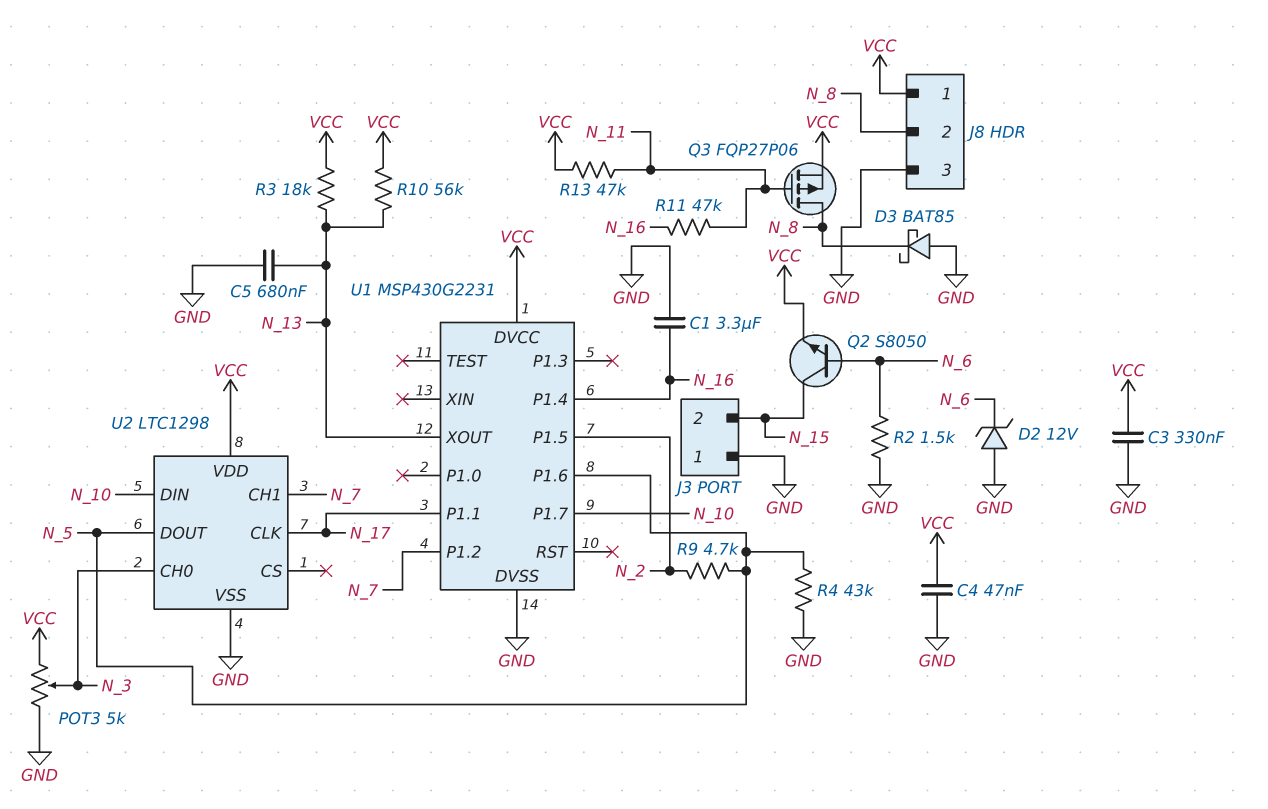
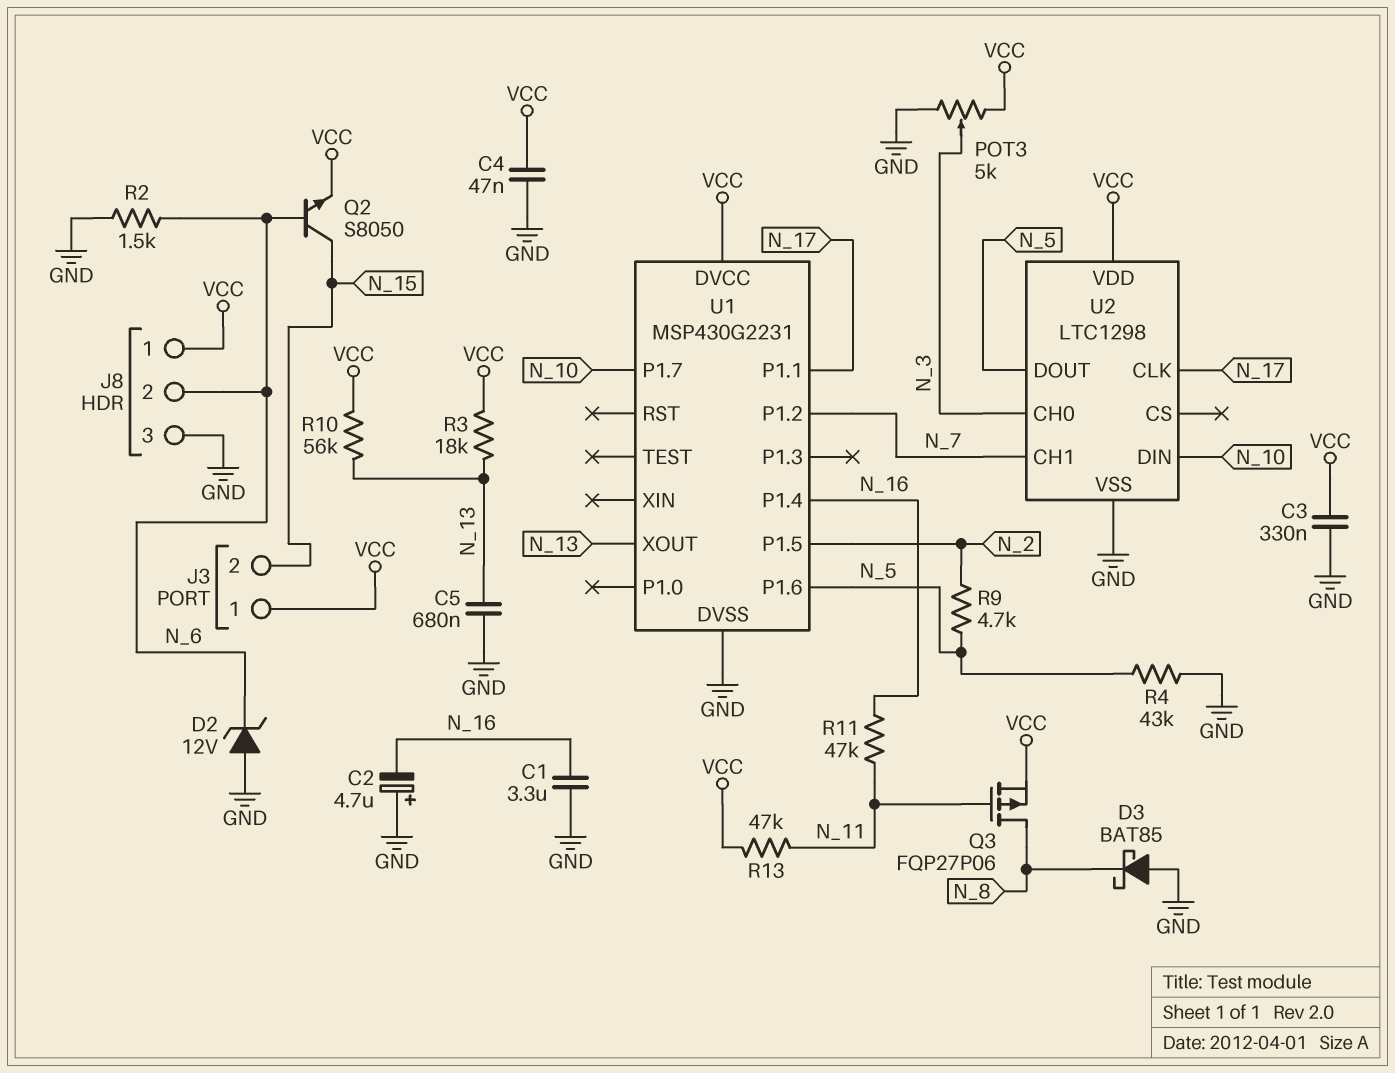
C2: none -> 4.7uF (plus GND, minus N_16)
J3 pin 1: GND -> VCC
J8 pin 2: N_8 -> N_6

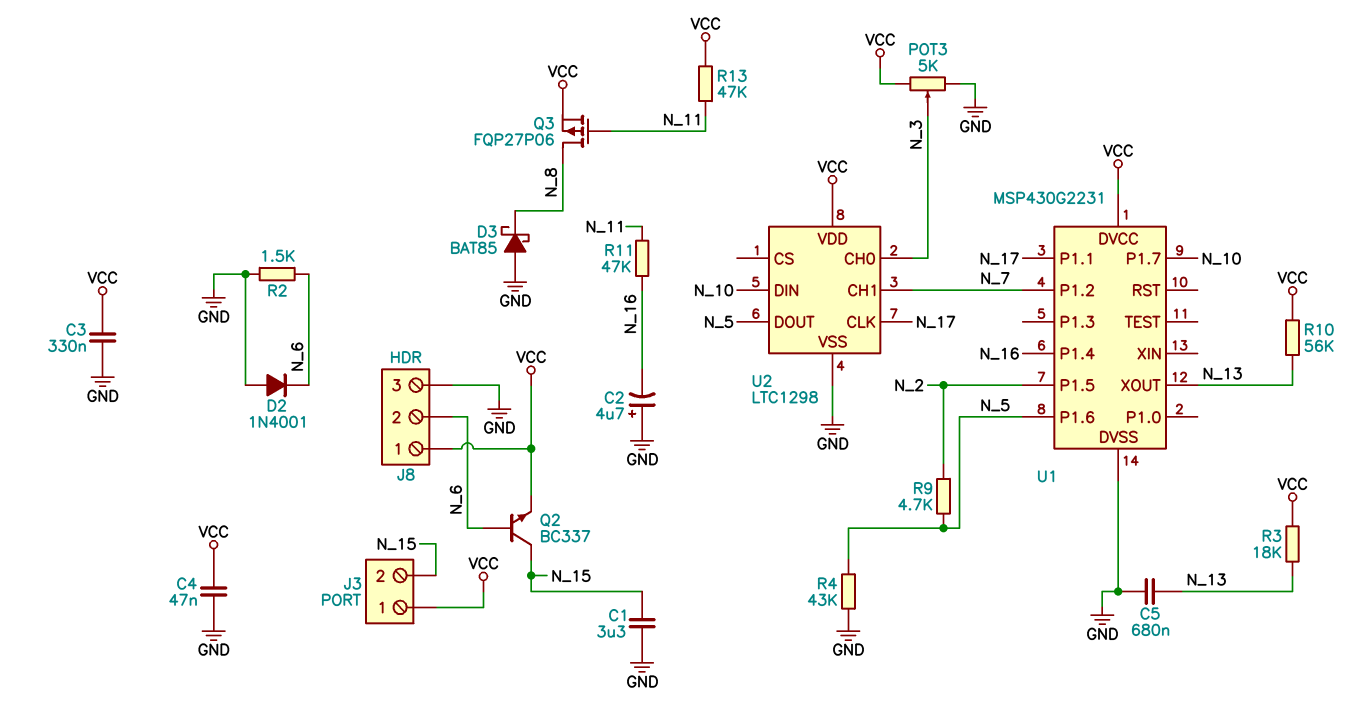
C1: 3.3uF (GND, N_16) -> 3.3uF (GND, N_15)
D2: zener 12V (A GND, K N_6) -> diode 1N4001 (A GND, K N_6)
Q2: NPN S8050 (B N_6, C N_15, E VCC) -> NPN BC337 (B N_6, C N_15, E VCC)

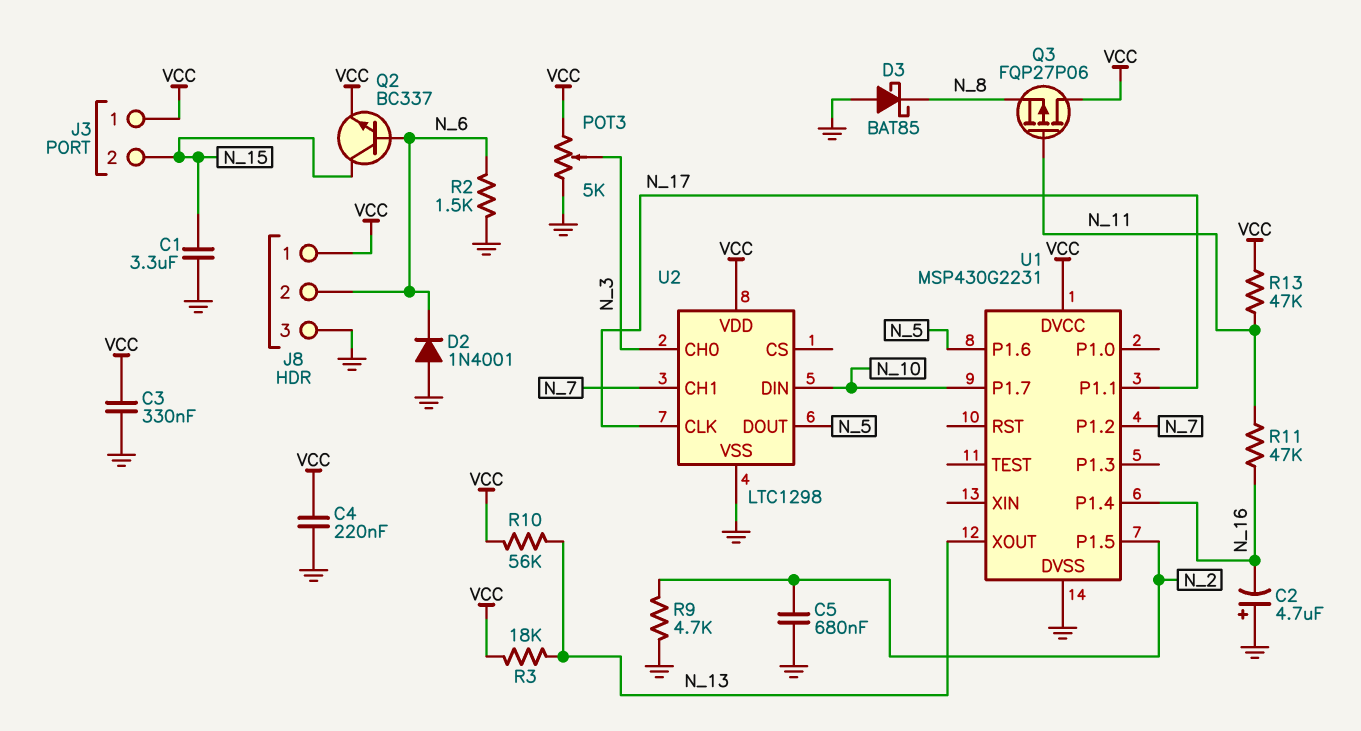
C4: 47nF (GND, VCC) -> 220nF (GND, VCC)
C5: 680nF (GND, N_13) -> 680nF (GND, N_2)
Q3: PMOS FQP27P06 (G N_11, D N_8, S VCC) -> PMOS FQP27P06 (G N_11, D VCC, S N_8)
R4: 43k (GND, N_5) -> none
R9: 4.7k (N_2, N_5) -> 4.7k (GND, N_2)

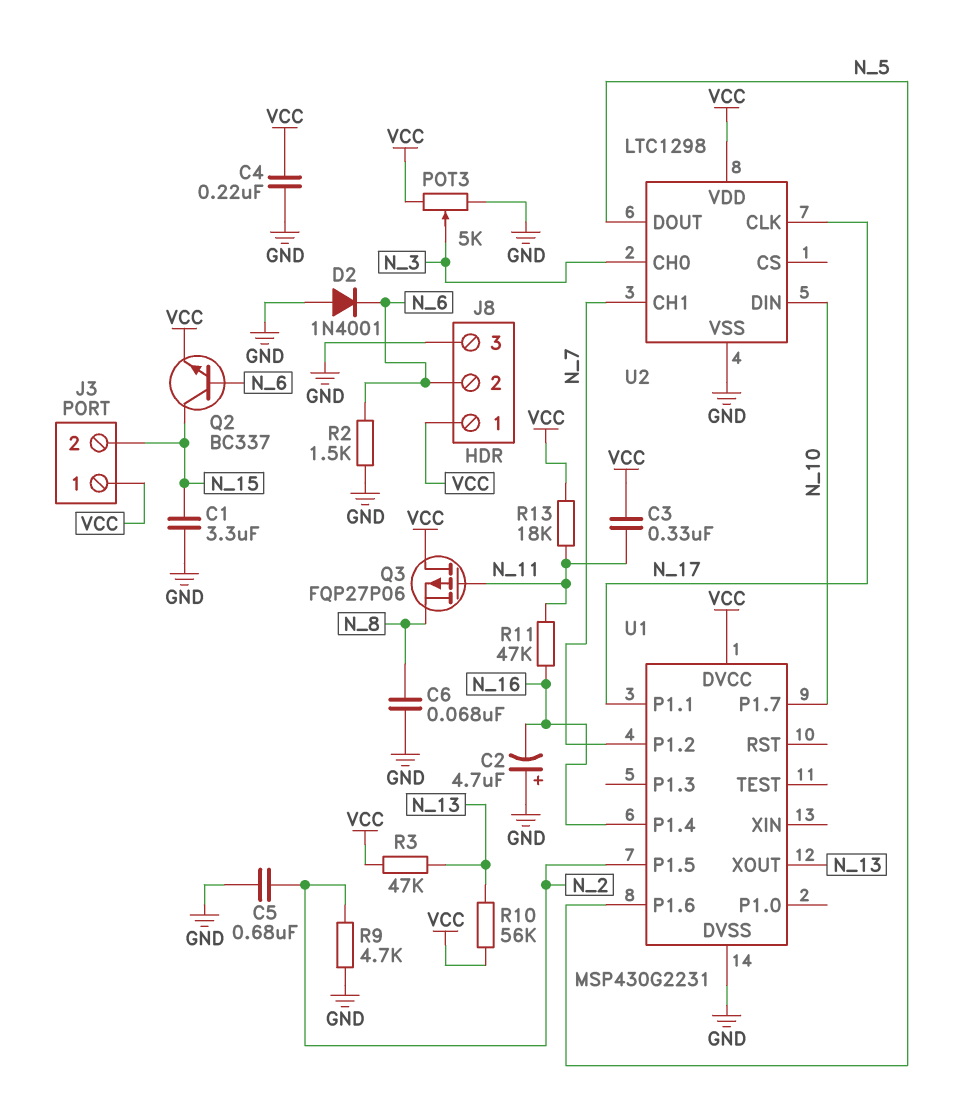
C3: 330nF (GND, VCC) -> 330nF (N_11, VCC)
C6: none -> 68nF (GND, N_8)
D3: schottky BAT85 (A GND, K N_8) -> none
R3: 18k (N_13, VCC) -> 47k (N_13, VCC)
R13: 47k (N_11, VCC) -> 18k (N_11, VCC)

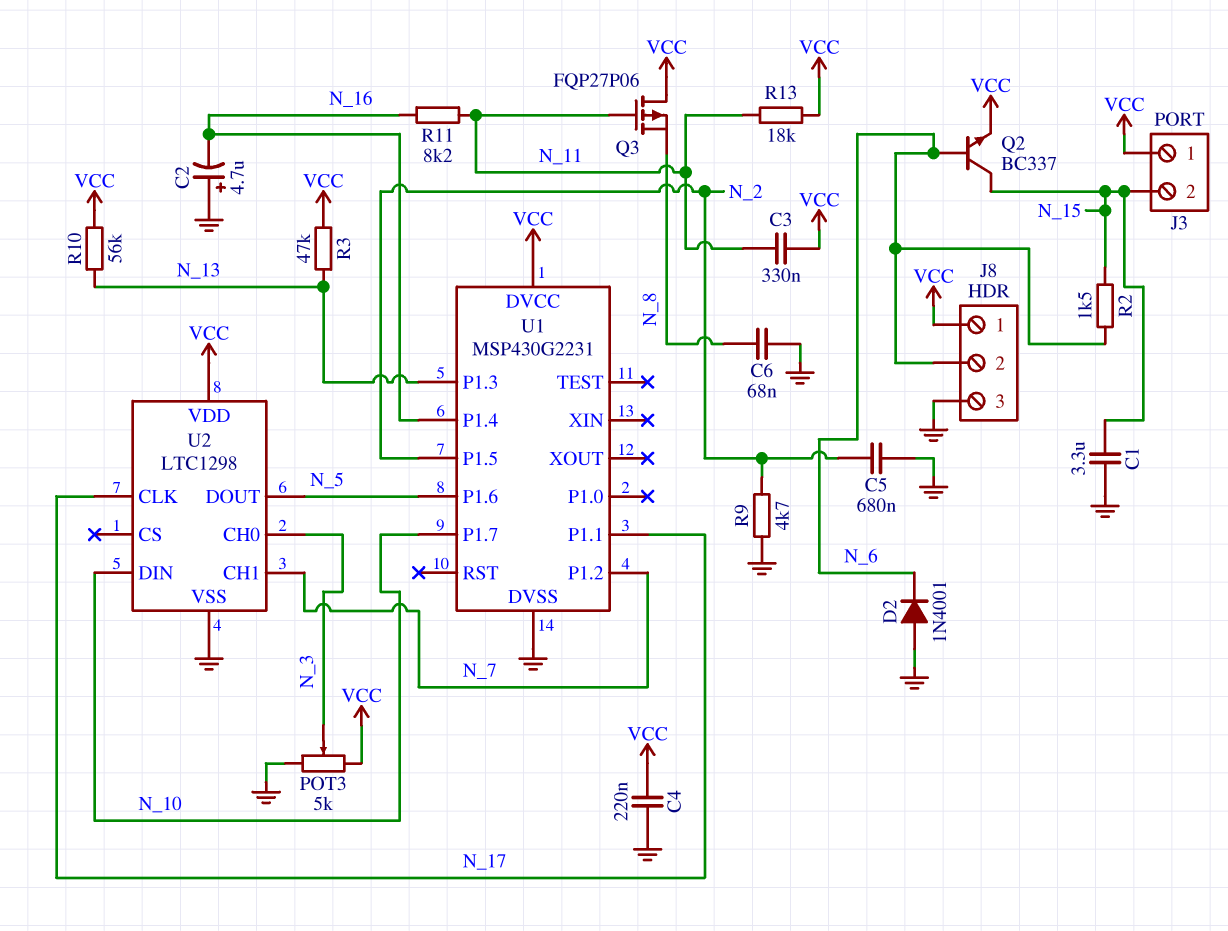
R2: 1.5k (GND, N_6) -> 1.5k (N_6, N_15)
R11: 47k (N_11, N_16) -> 8.2k (N_11, N_16)
U1 pin P1.3: none -> N_13
U1 pin XOUT: N_13 -> none

